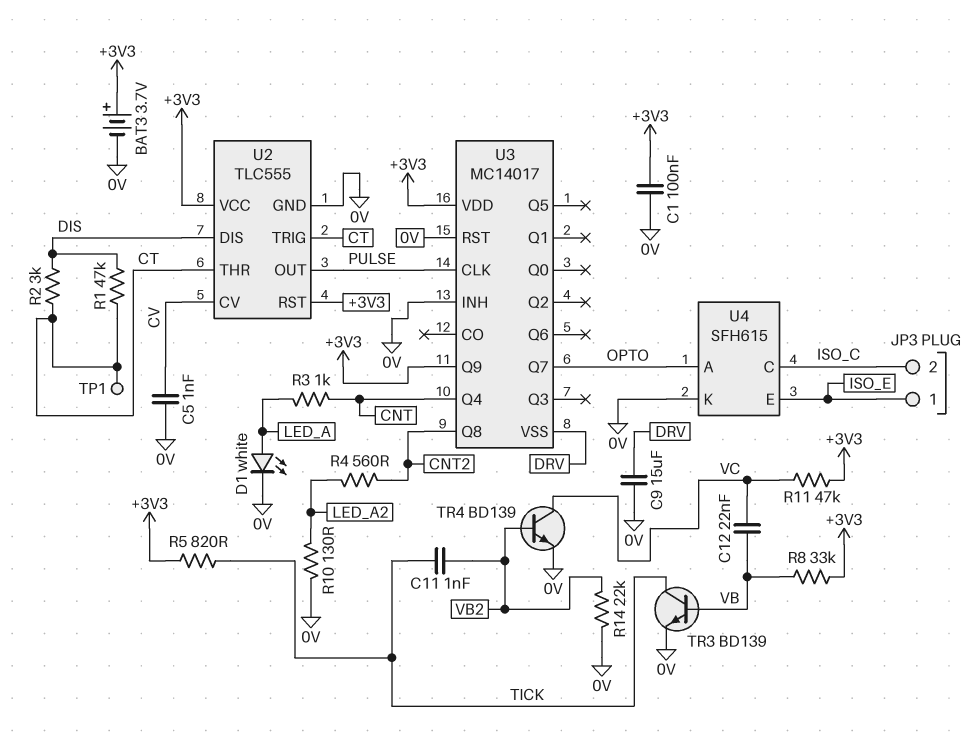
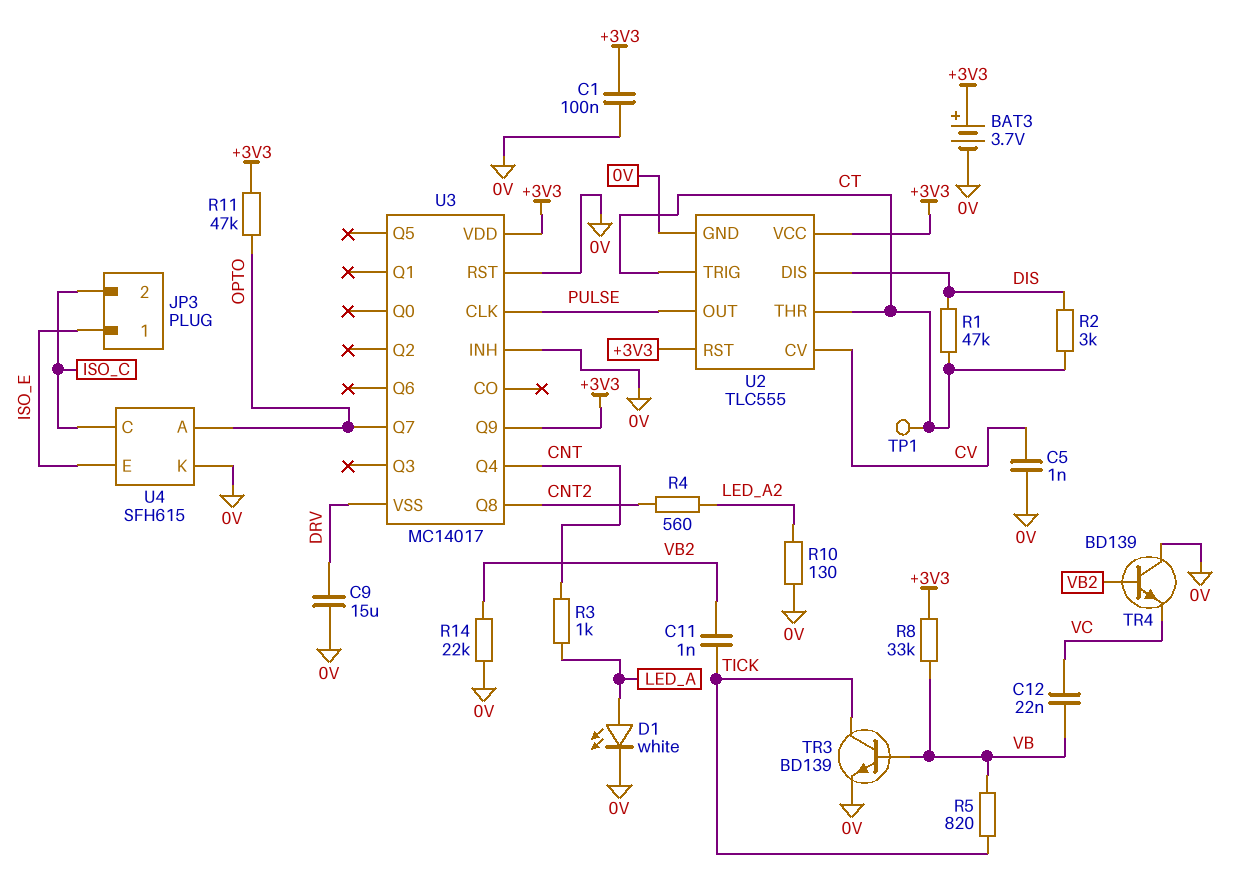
R5: 820 (+3V3, TICK) -> 820 (TICK, VB)
R11: 47k (+3V3, VC) -> 47k (+3V3, OPTO)
TR4: NPN BD139 (B VB2, C VC, E 0V) -> NPN BD139 (B VB2, C 0V, E VC)

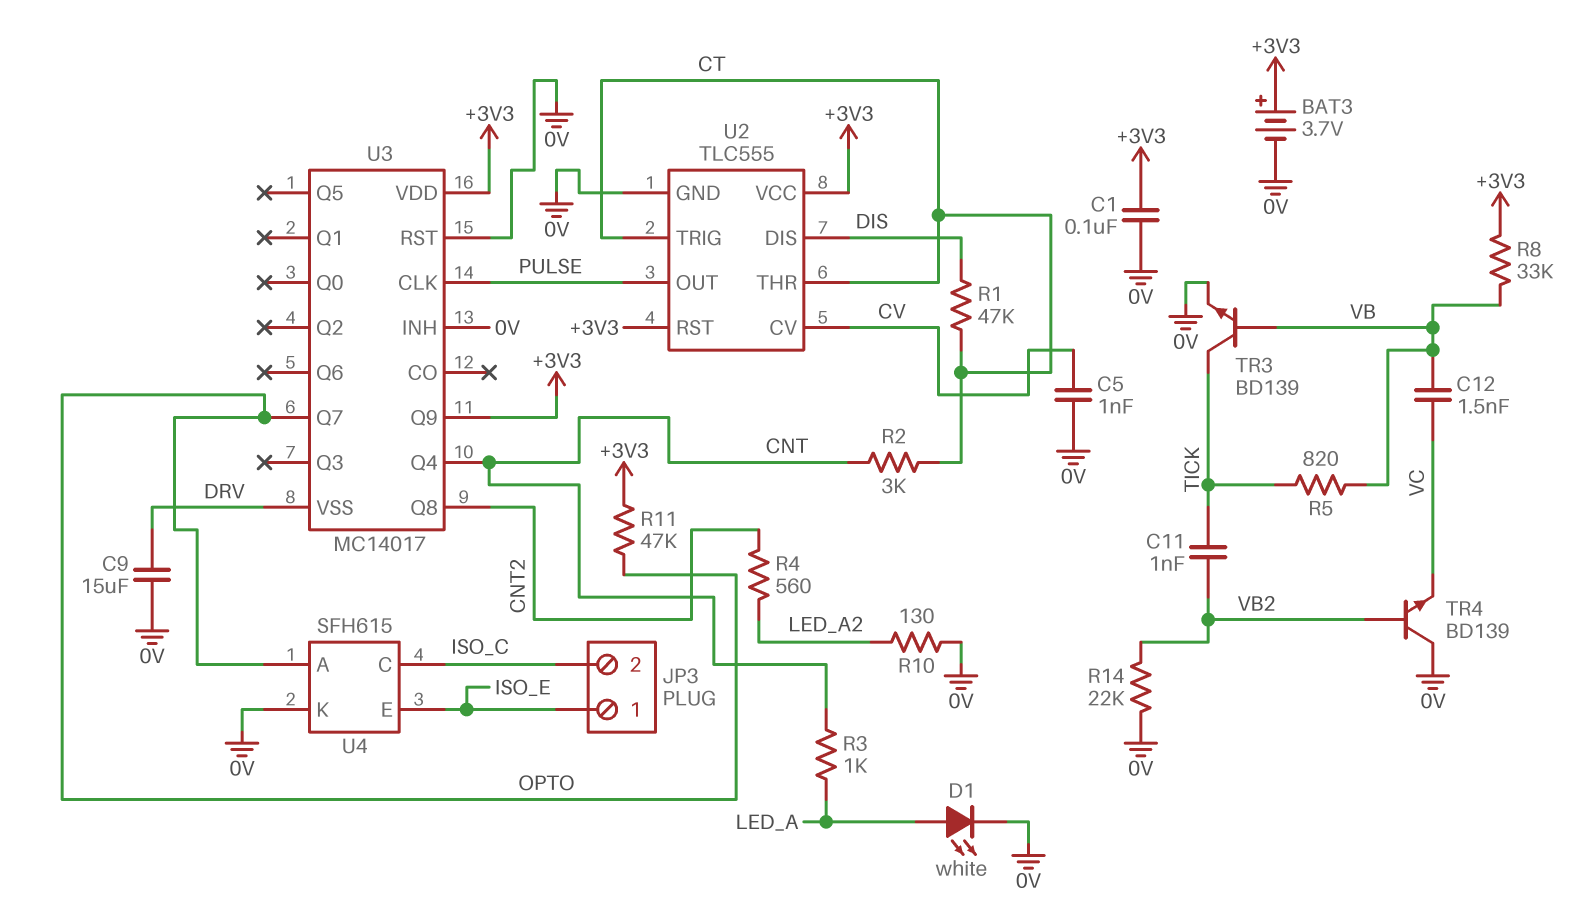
C12: 22nF (VB, VC) -> 1.5nF (VB, VC)
R2: 3k (CT, DIS) -> 3k (CNT, CT)
TP1: test point (CT) -> none

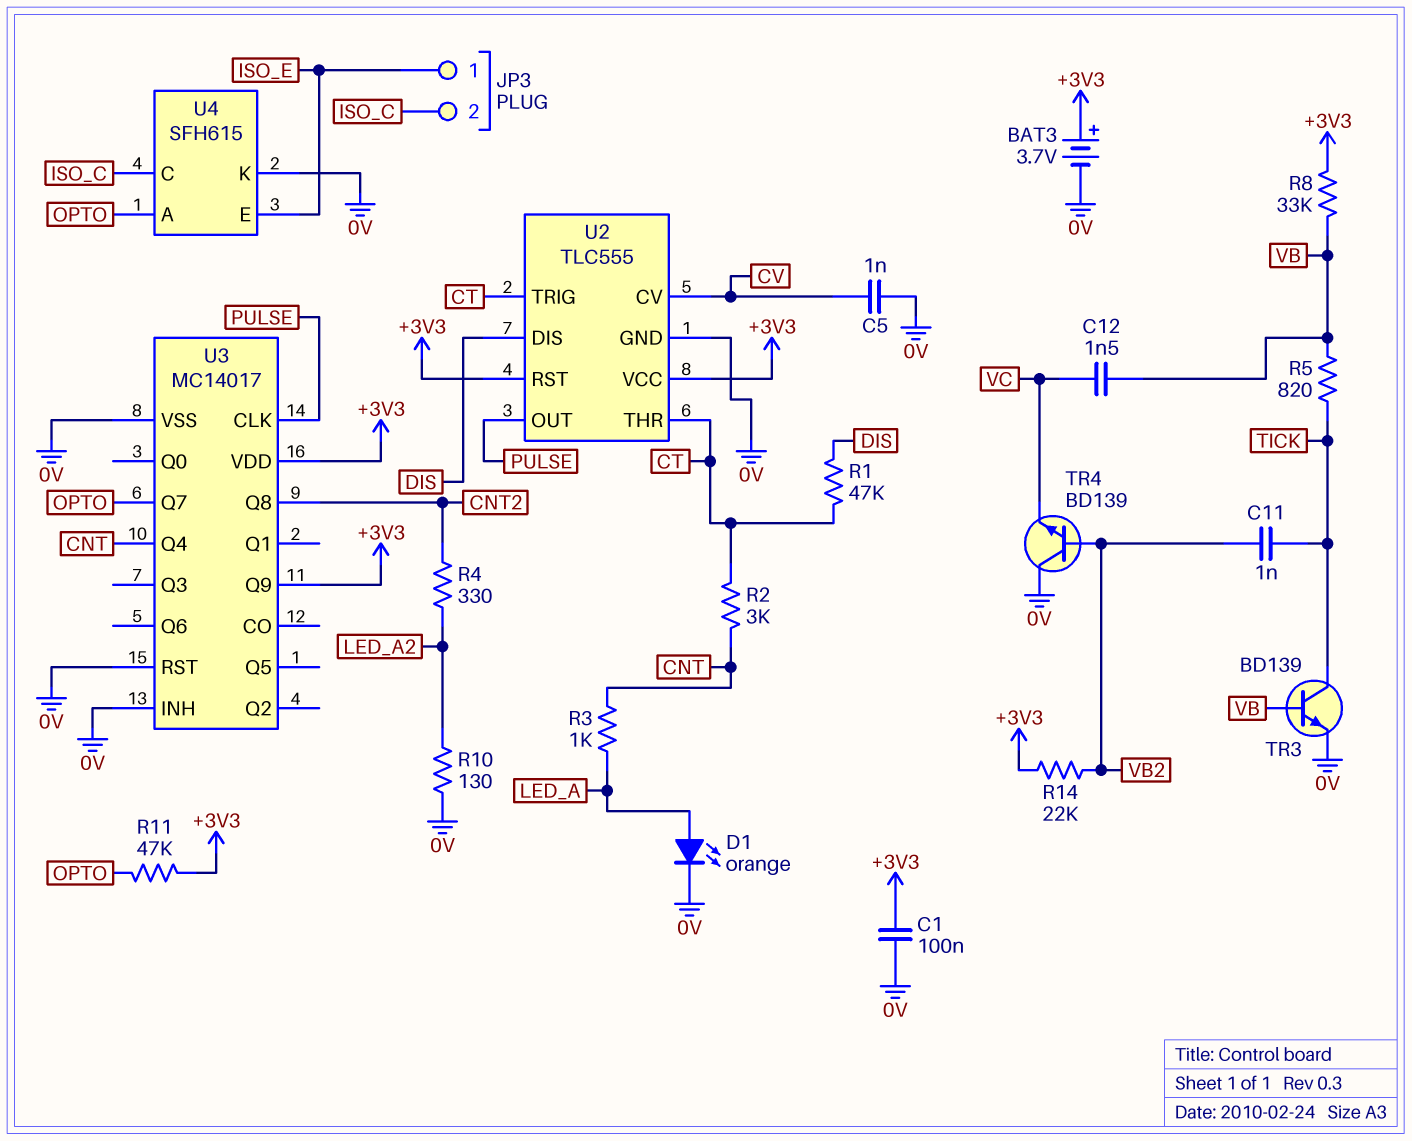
C9: 15uF (0V, DRV) -> none
D1: LED white (A LED_A, K 0V) -> LED orange (A LED_A, K 0V)
R4: 560 (CNT2, LED_A2) -> 330 (CNT2, LED_A2)
R14: 22k (0V, VB2) -> 22k (+3V3, VB2)
U3 pin VSS: DRV -> 0V

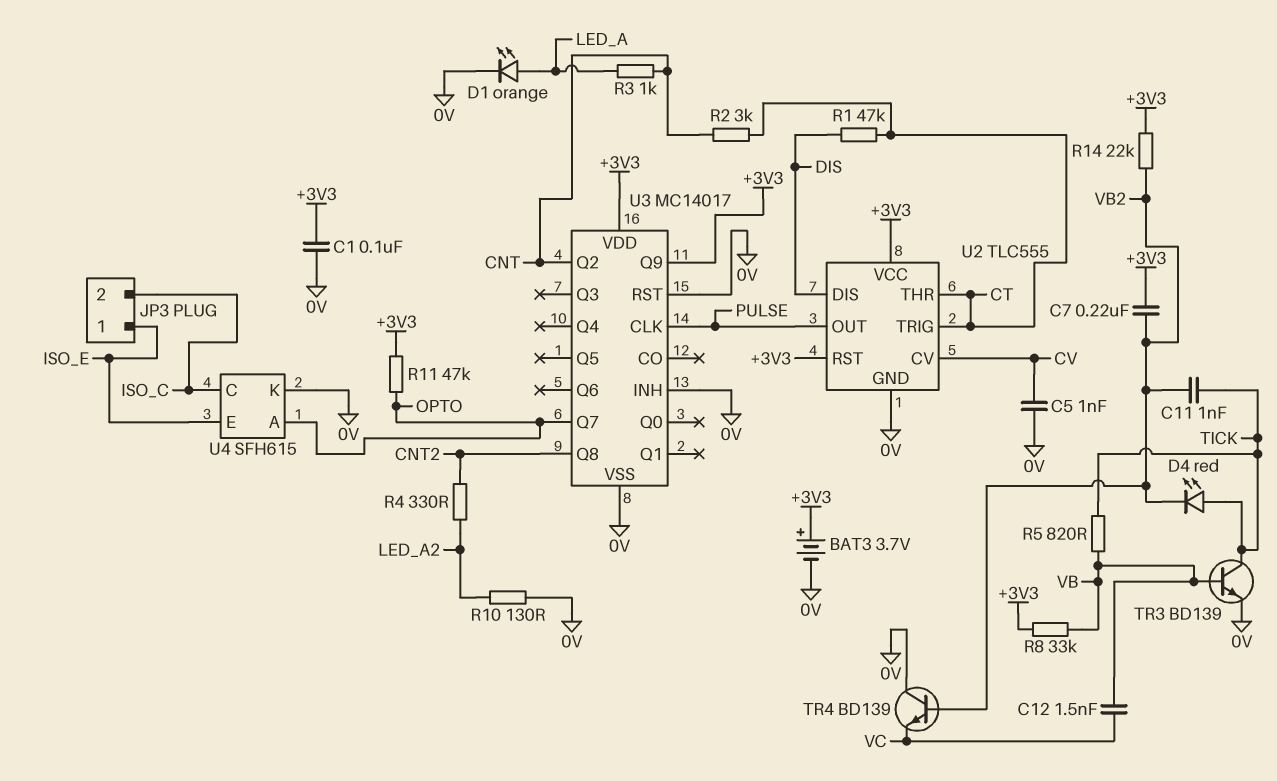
C7: none -> 220nF (+3V3, VB2)
D4: none -> LED red (A TICK, K VB2)
U3 pin Q2: none -> CNT
U3 pin Q4: CNT -> none

